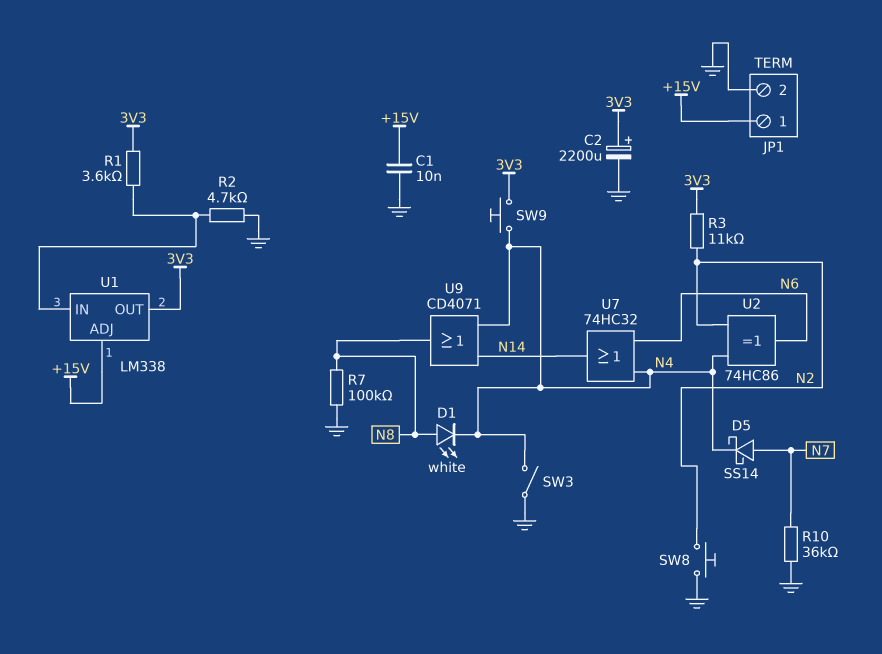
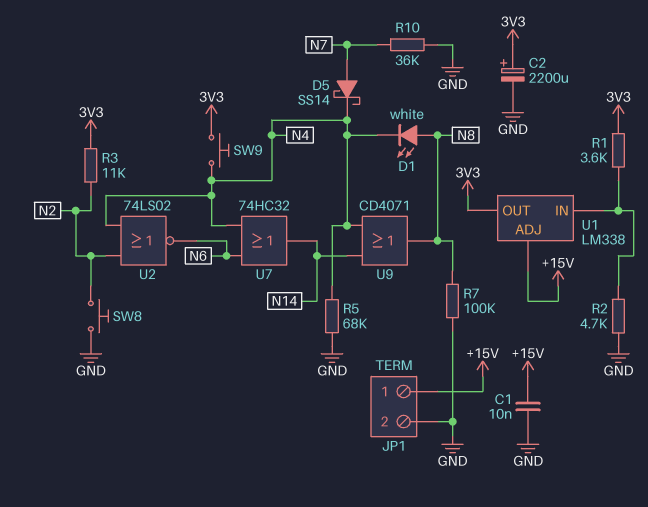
R5: none -> 68k (GND, N4)
SW3: switch (GND, N4) -> none
U2: XOR 74HC86 (in N2, in N4, out N6) -> NOR 74LS02 (in N2, in N4, out N6)

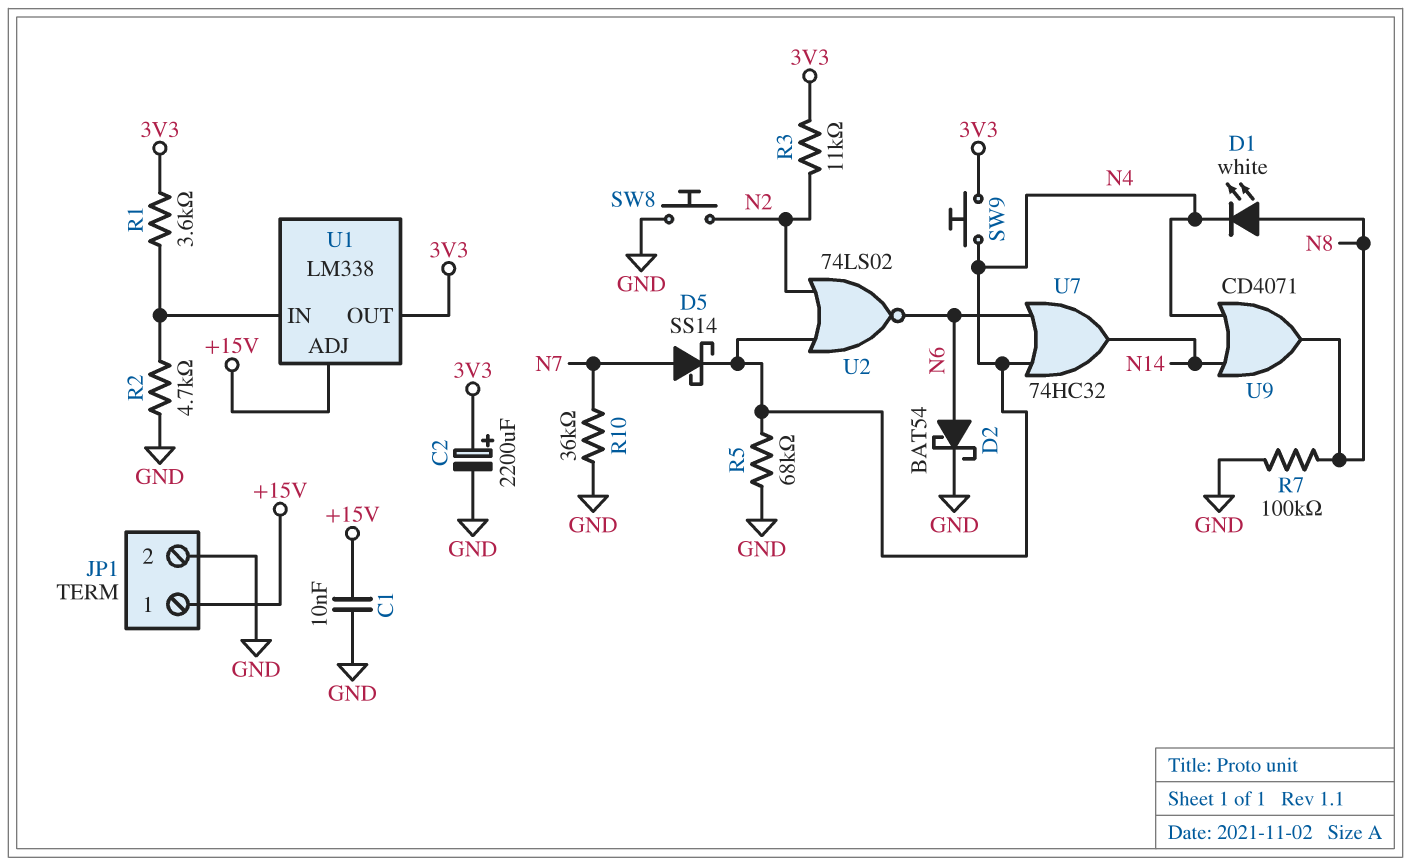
D2: none -> schottky BAT54 (A N6, K GND)

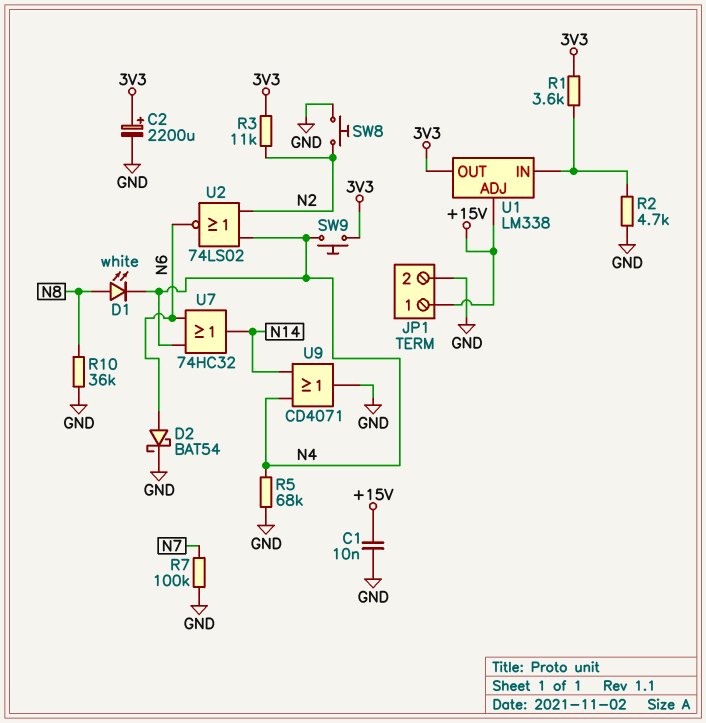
D5: schottky SS14 (A N7, K N4) -> none
R7: 100k (GND, N8) -> 100k (GND, N7)
R10: 36k (GND, N7) -> 36k (GND, N8)
U9: OR CD4071 (in N4, in N14, out N8) -> OR CD4071 (in N4, in N14, out GND)

